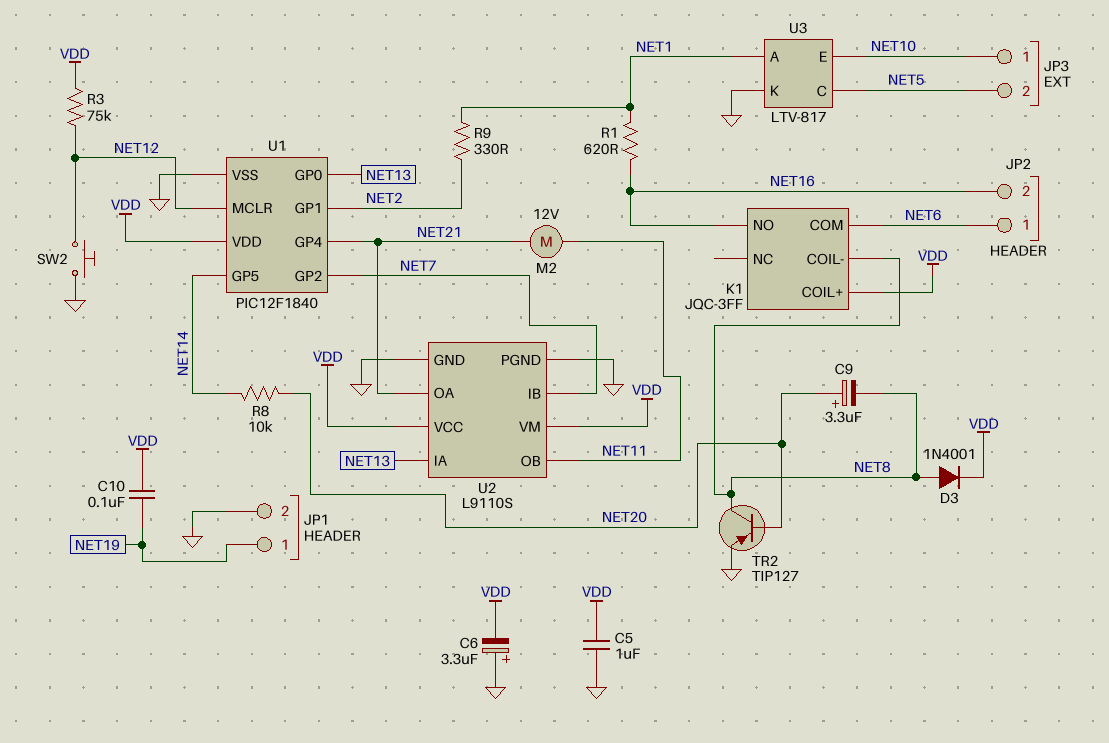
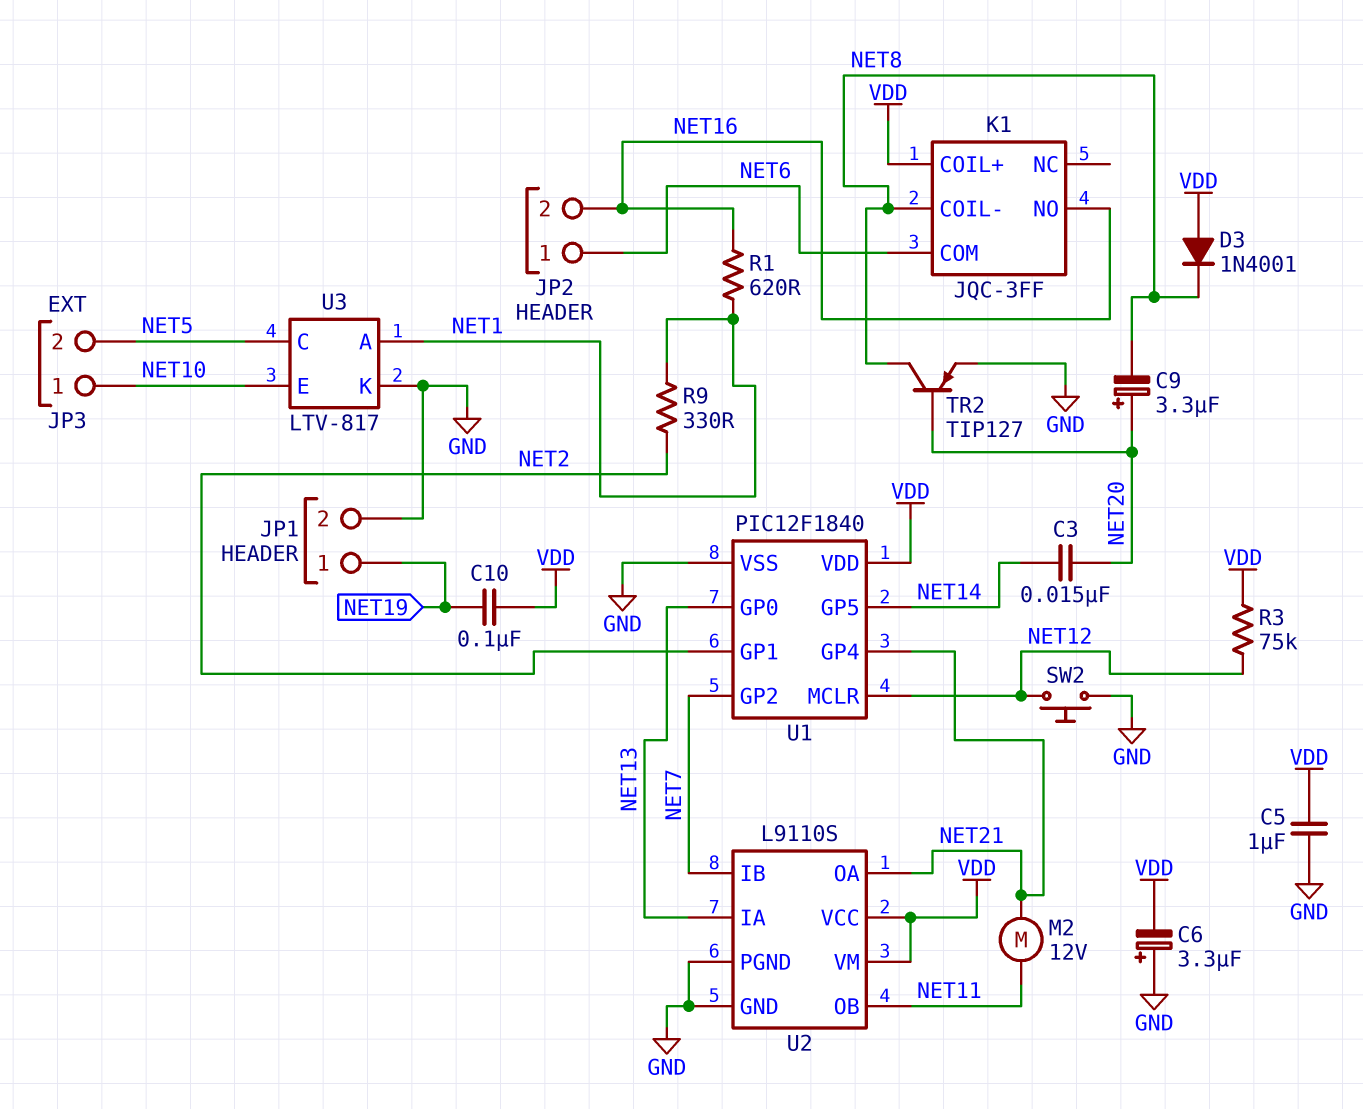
C3: none -> 15nF (NET14, NET20)
D3: diode 1N4001 (A NET8, K VDD) -> diode 1N4001 (A VDD, K NET8)
R8: 10k (NET14, NET20) -> none

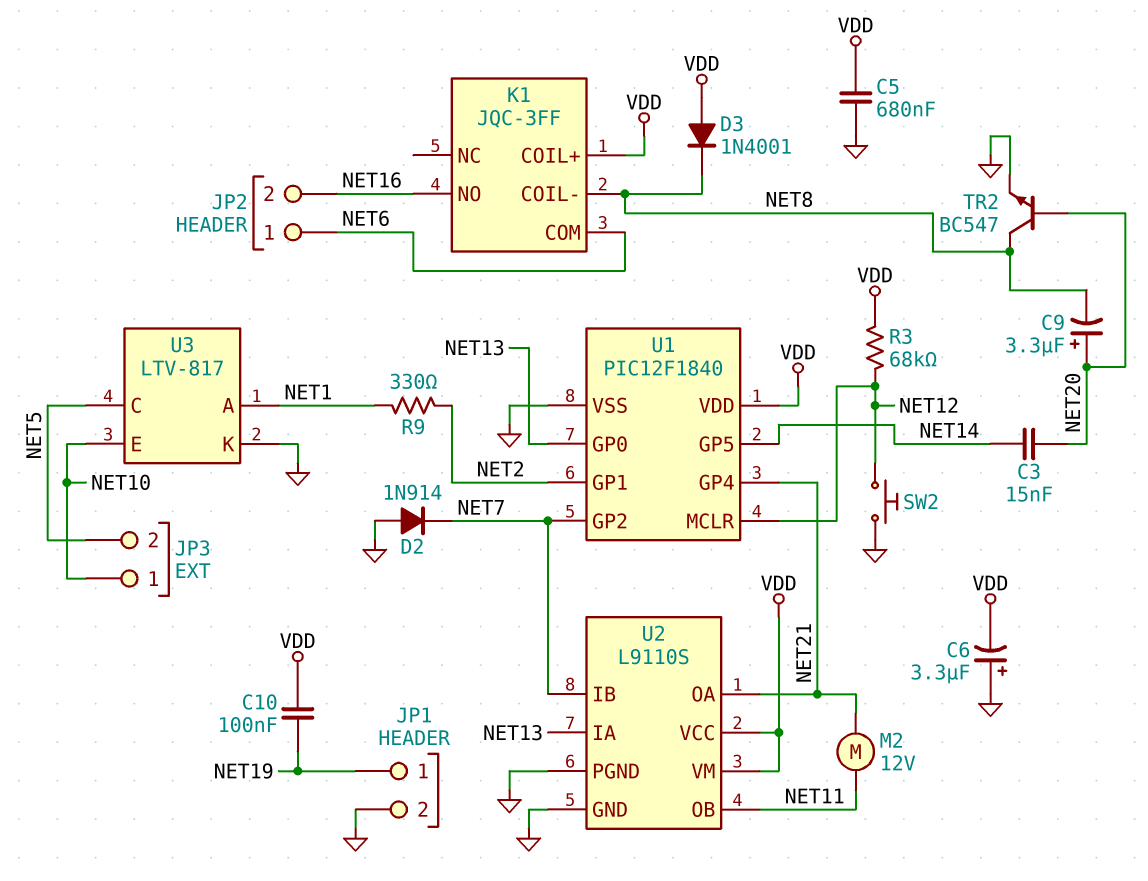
C5: 1uF (GND, VDD) -> 680nF (GND, VDD)
D2: none -> diode 1N914 (A GND, K NET7)
R1: 620 (NET1, NET16) -> none
R3: 75k (NET12, VDD) -> 68k (NET12, VDD)
TR2: PNP TIP127 (B NET20, C NET8, E GND) -> NPN BC547 (B NET20, C NET8, E GND)

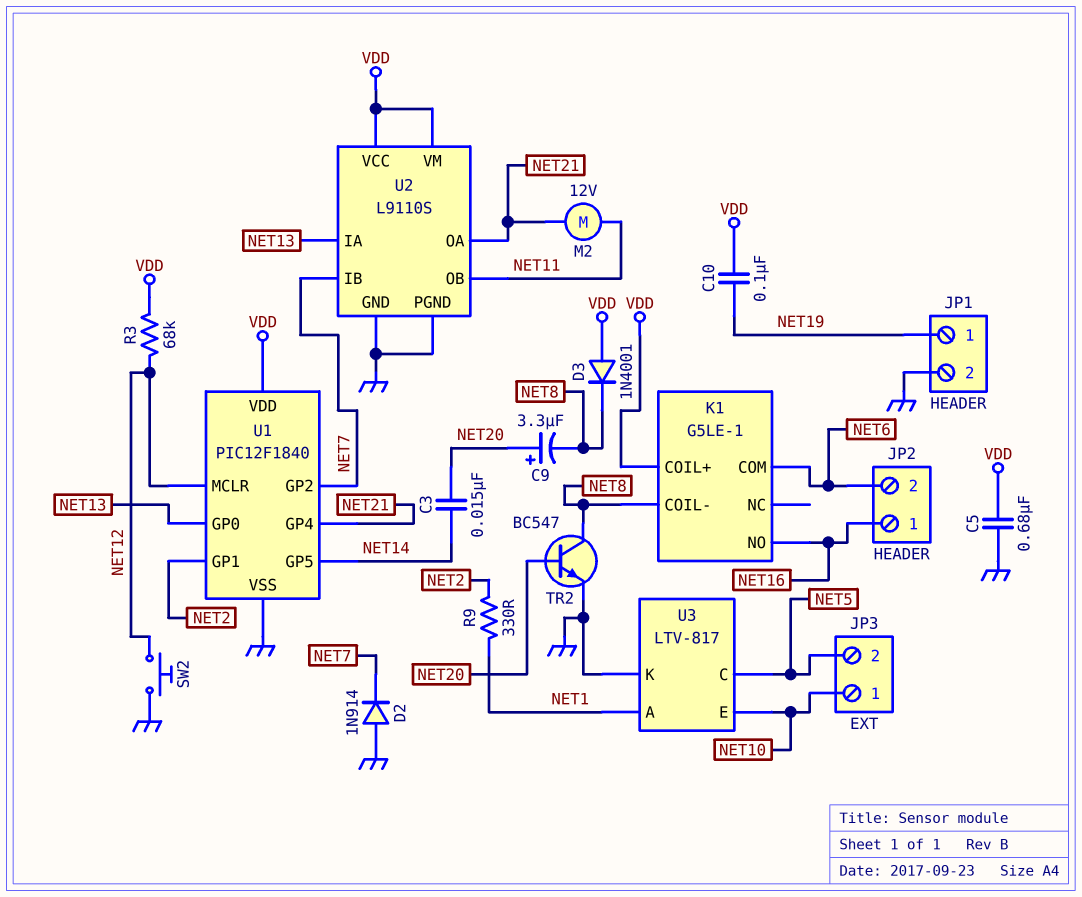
C6: 3.3uF (plus GND, minus VDD) -> none
JP2 pin 1: NET6 -> NET16
JP2 pin 2: NET16 -> NET6
K1: JQC-3FF -> G5LE-1

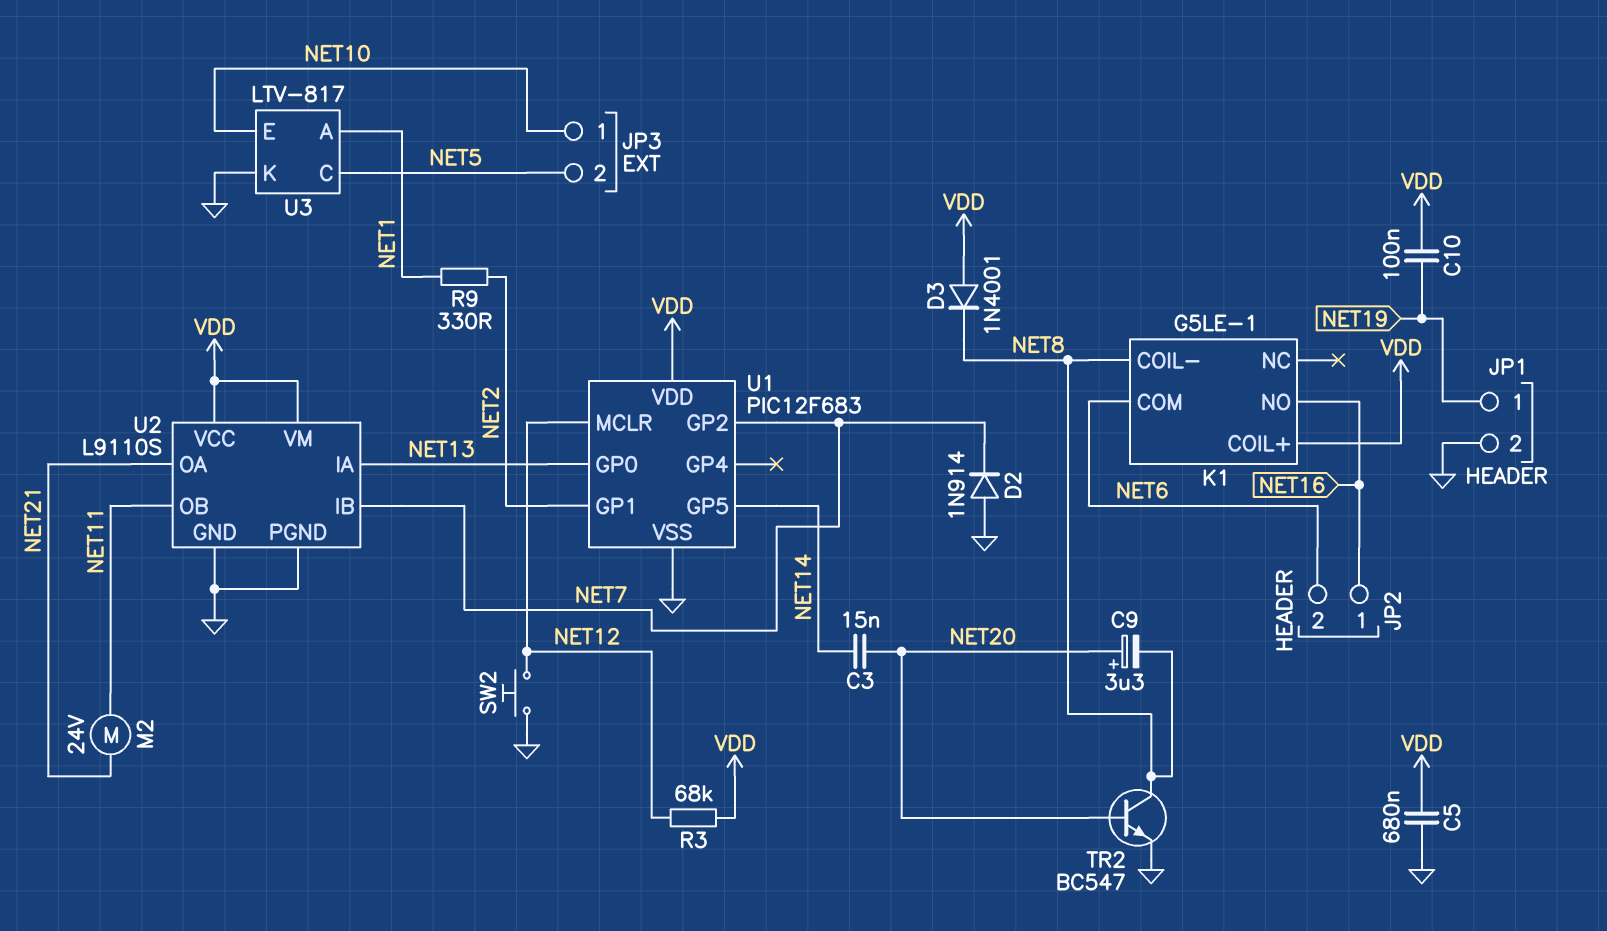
M2: motor 12V (NET11, NET21) -> motor 24V (NET11, NET21)
U1: PIC12F1840 -> PIC12F683
U1 pin GP4: NET21 -> none

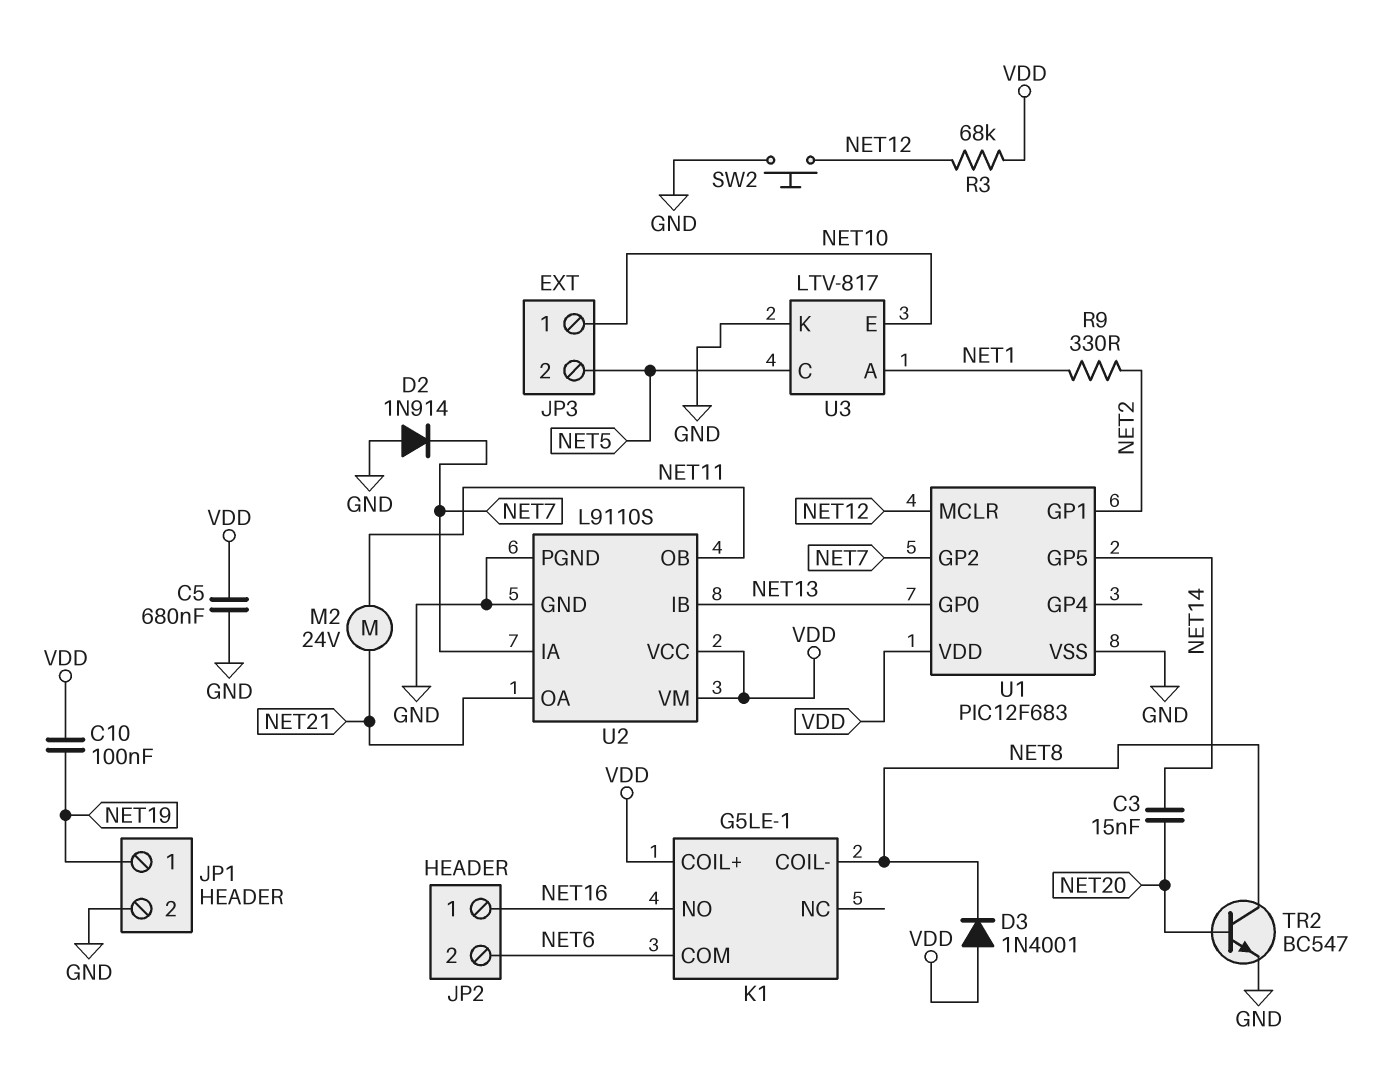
C9: 3.3uF (plus NET20, minus NET8) -> none
U2 pin IA: NET13 -> NET7
U2 pin IB: NET7 -> NET13

